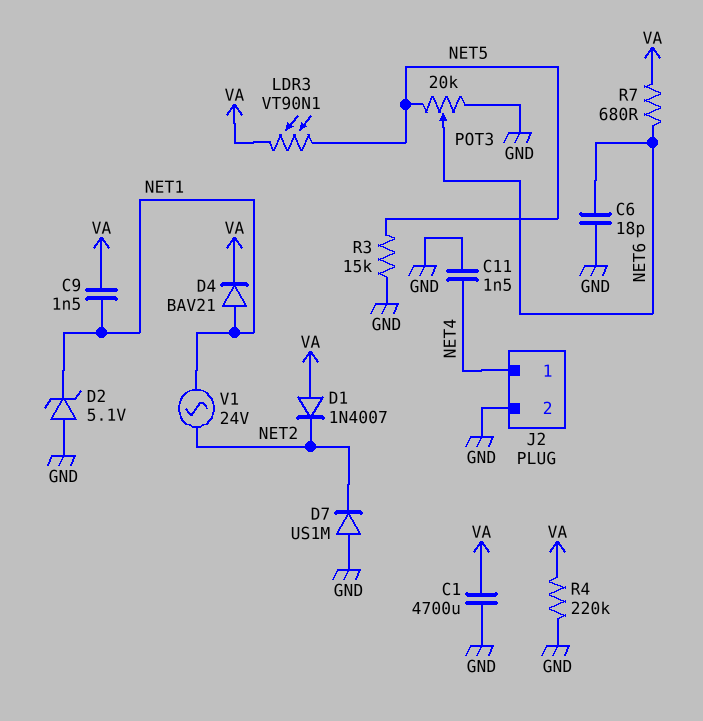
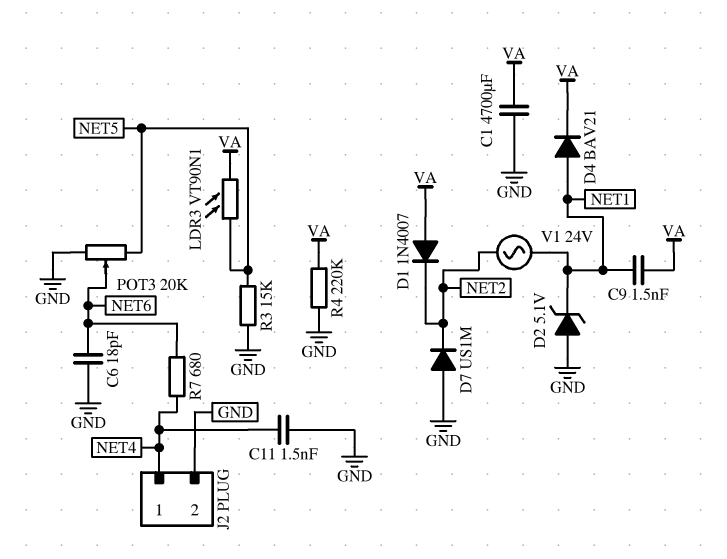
R7: 680 (NET6, VA) -> 680 (NET4, NET6)

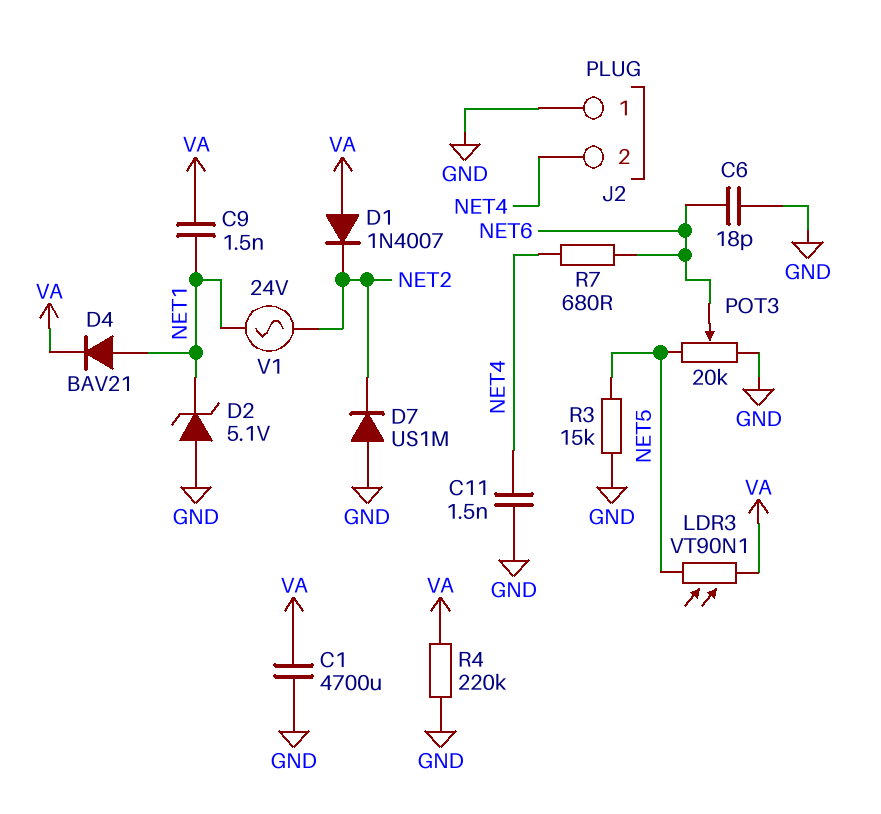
J2 pin 1: NET4 -> GND
J2 pin 2: GND -> NET4

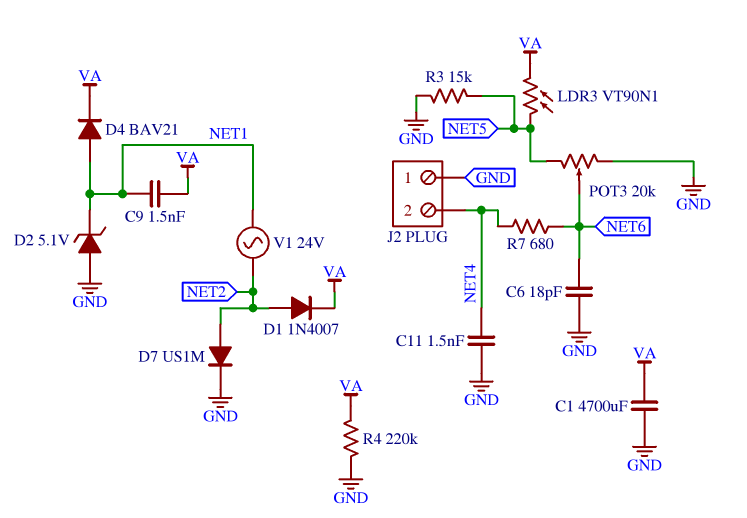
D1: diode 1N4007 (A VA, K NET2) -> diode 1N4007 (A NET2, K VA)
D7: diode US1M (A GND, K NET2) -> diode US1M (A NET2, K GND)

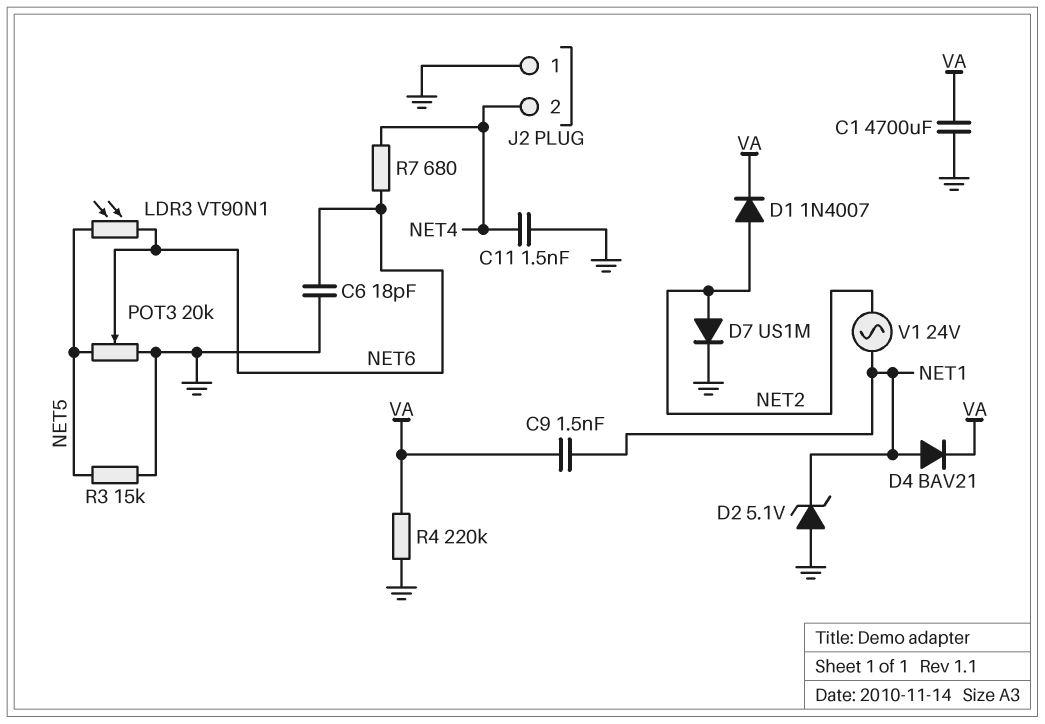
LDR3: VT90N1 (NET5, VA) -> VT90N1 (NET5, NET6)

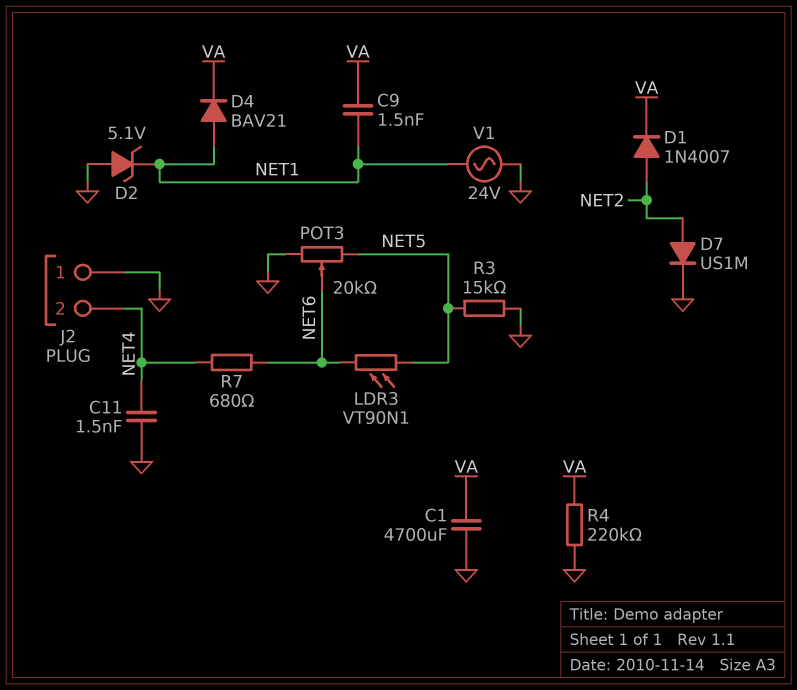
C6: 18pF (GND, NET6) -> none
V1: AC 24V (NET1, NET2) -> AC 24V (GND, NET1)

